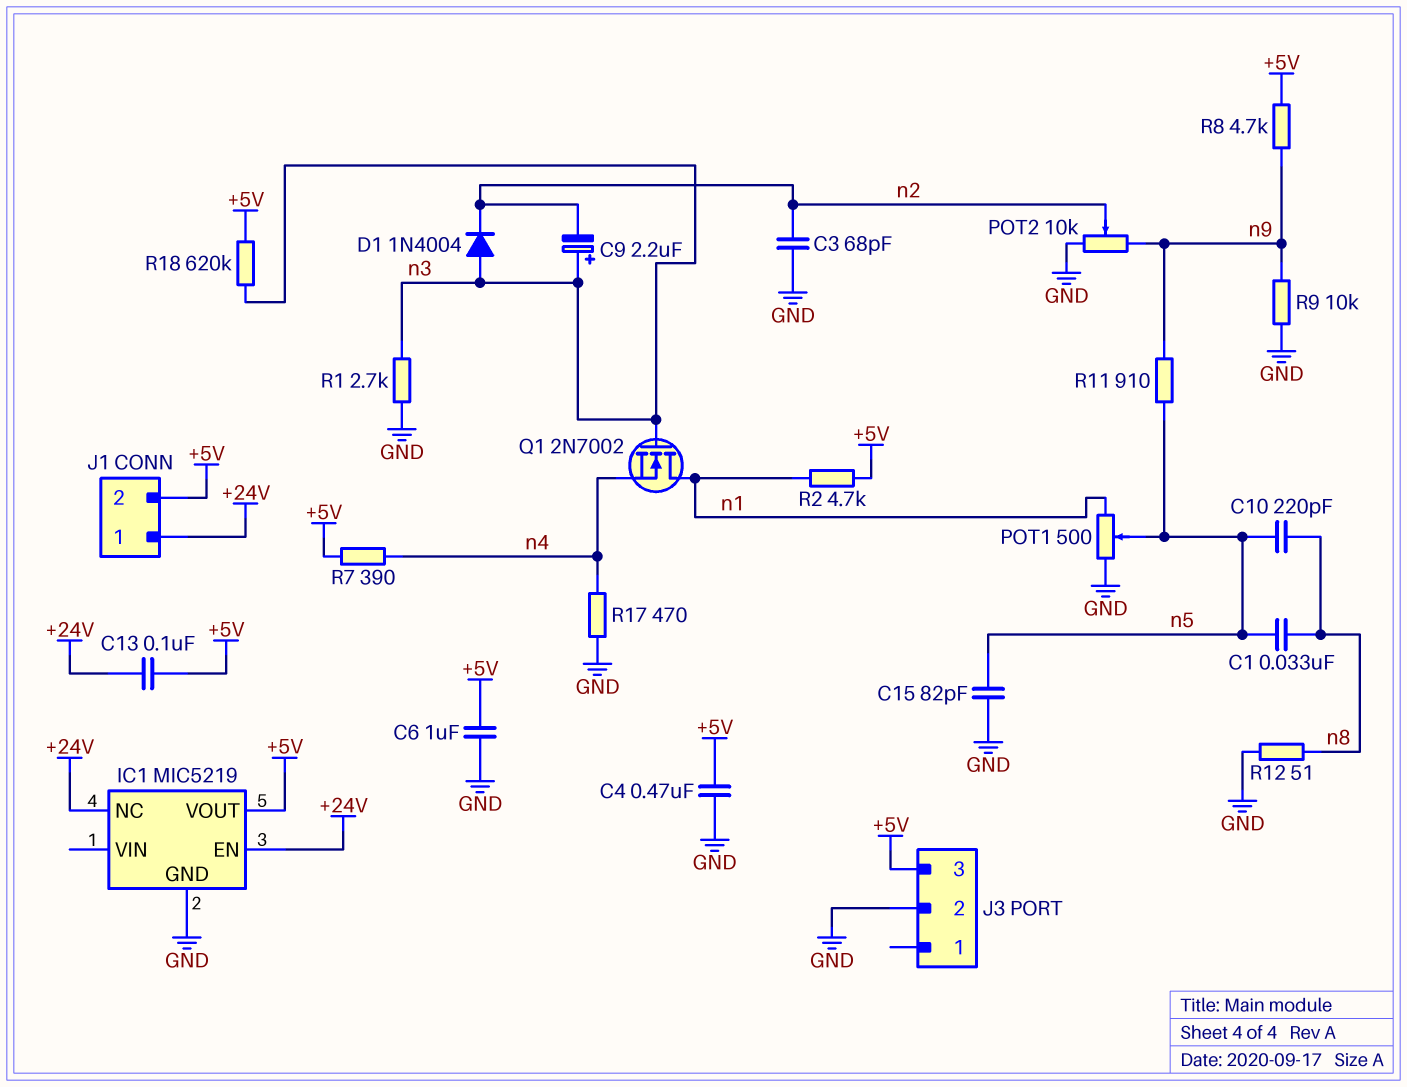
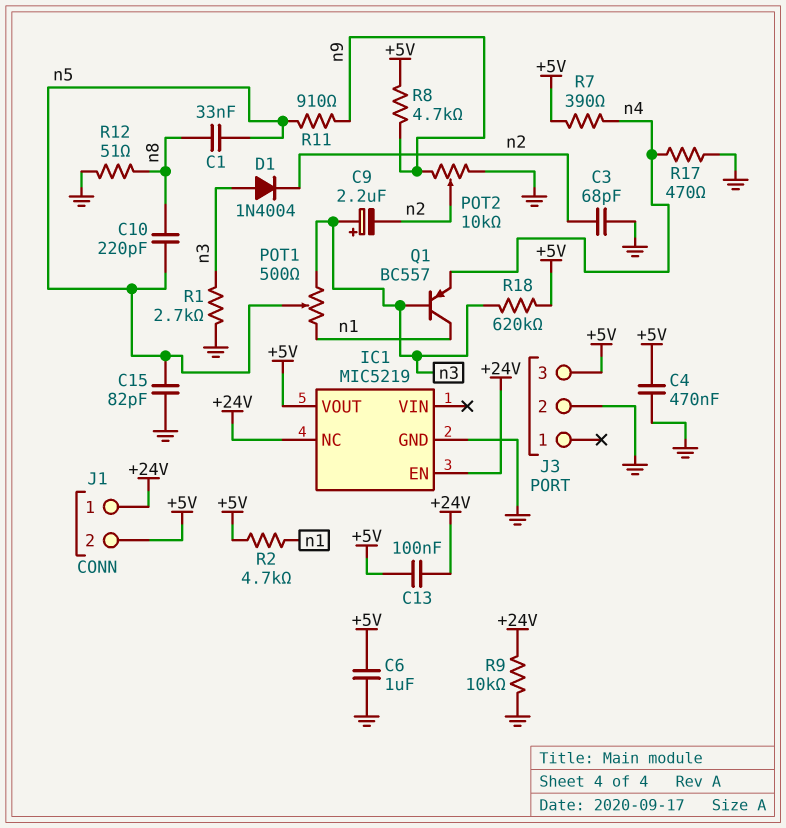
POT1: 500 (GND, n1, wiper n5) -> 500 (n1, n3, wiper n5)
Q1: NMOS 2N7002 (G n3, D n1, S n4) -> PNP BC557 (B n3, C n1, E n4)
R9: 10k (GND, n9) -> 10k (+24V, GND)

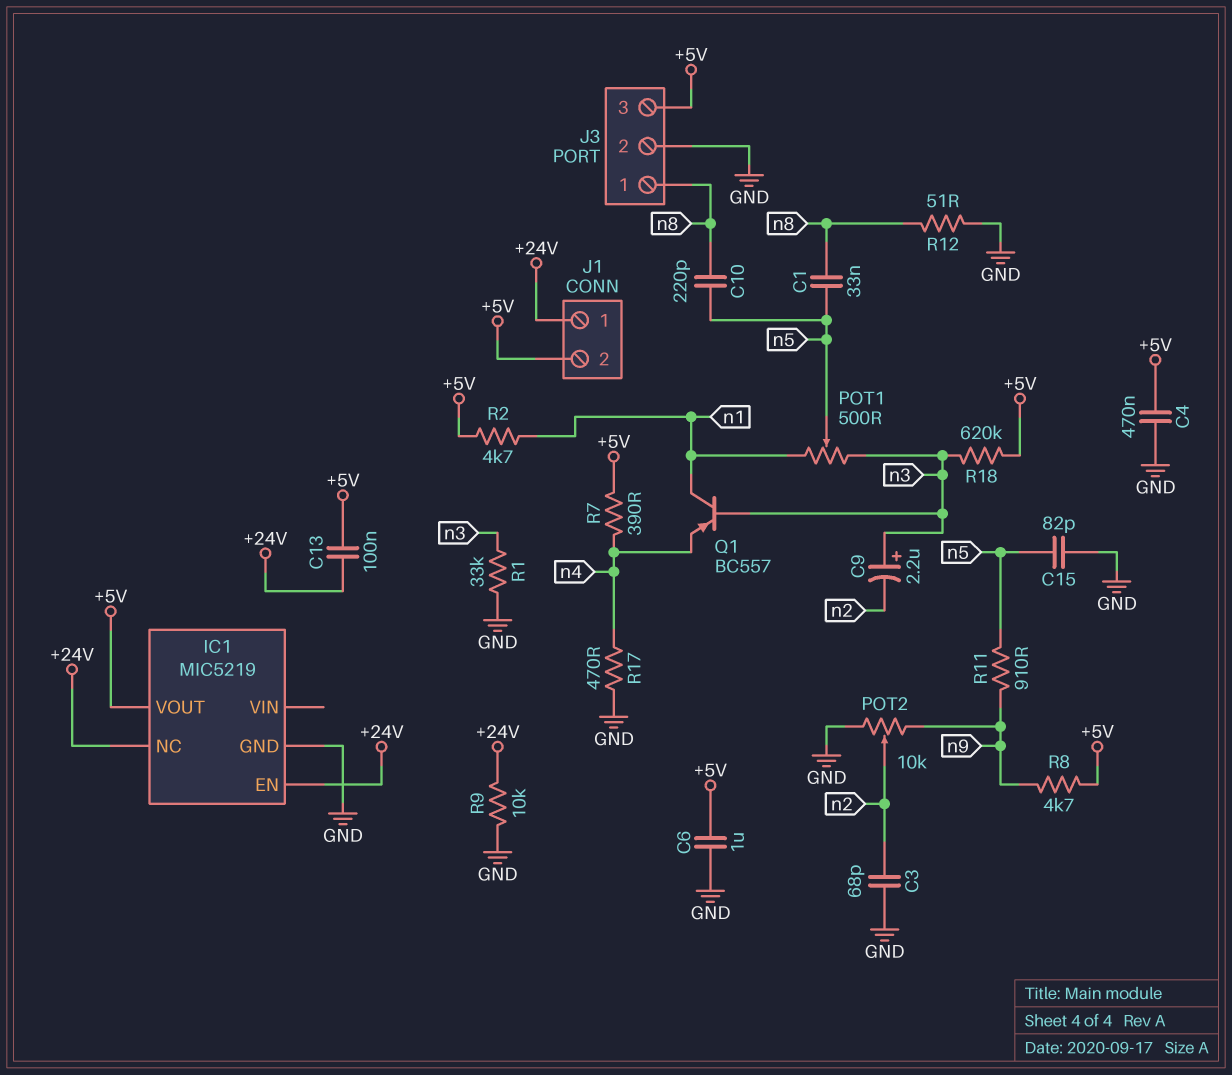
D1: diode 1N4004 (A n3, K n2) -> none
J3 pin 1: none -> n8
R1: 2.7k (GND, n3) -> 33k (GND, n3)

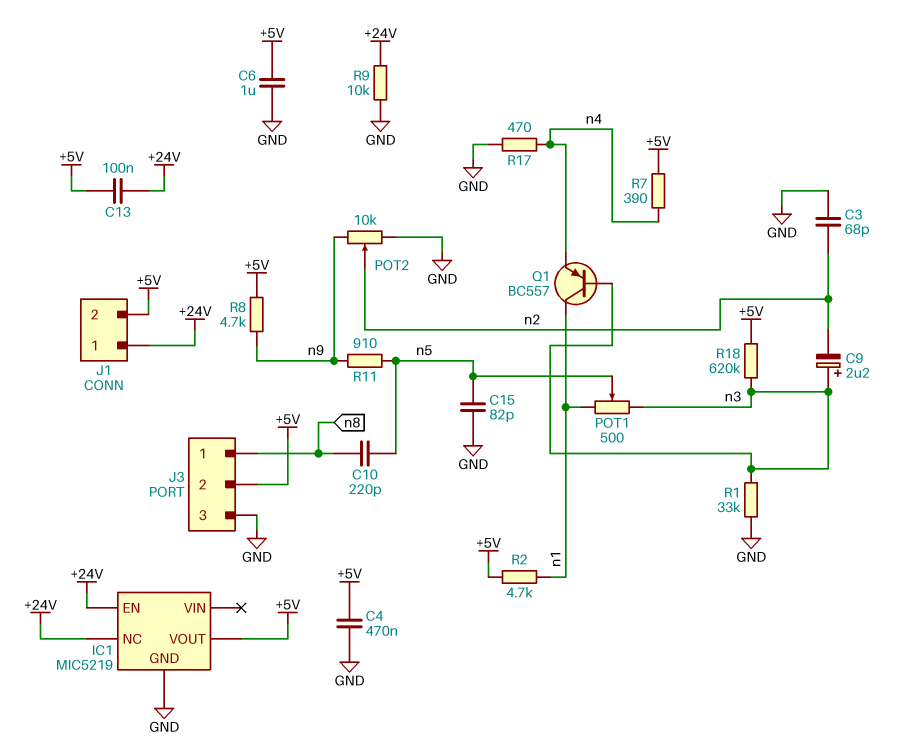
C1: 33nF (n5, n8) -> none
J3 pin 2: GND -> +5V
J3 pin 3: +5V -> GND
R12: 51 (GND, n8) -> none

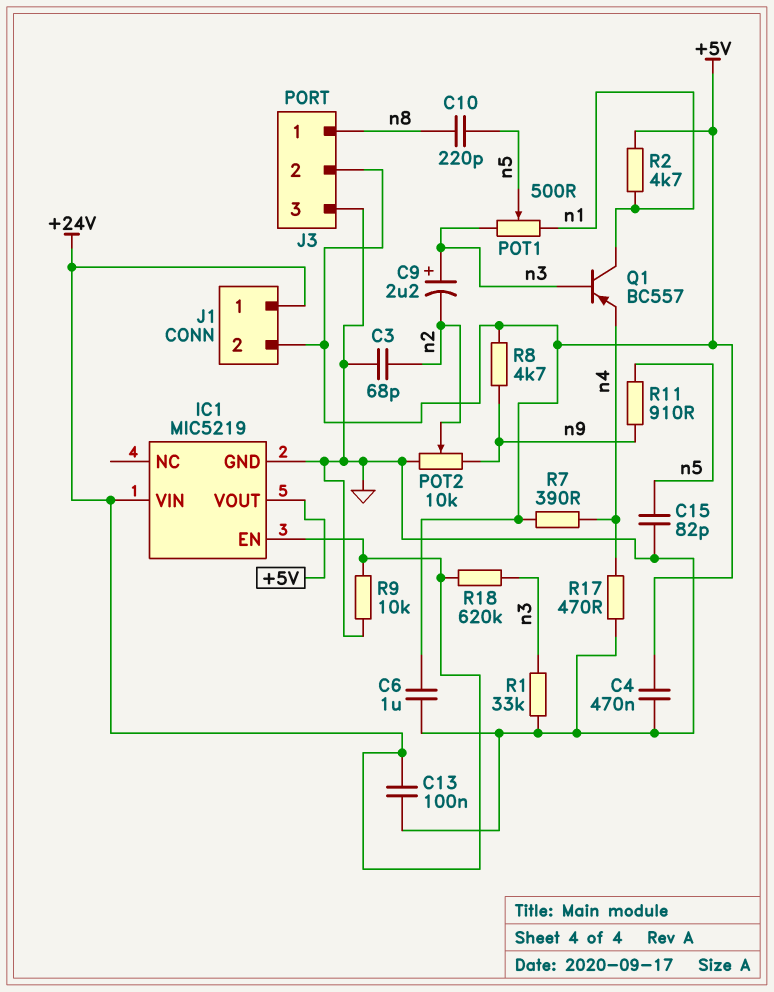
C13: 100nF (+5V, +24V) -> 100nF (+24V, GND)
IC1 pin NC: +24V -> none
IC1 pin VIN: none -> +24V
R18: 620k (+5V, n3) -> 620k (+24V, n3)

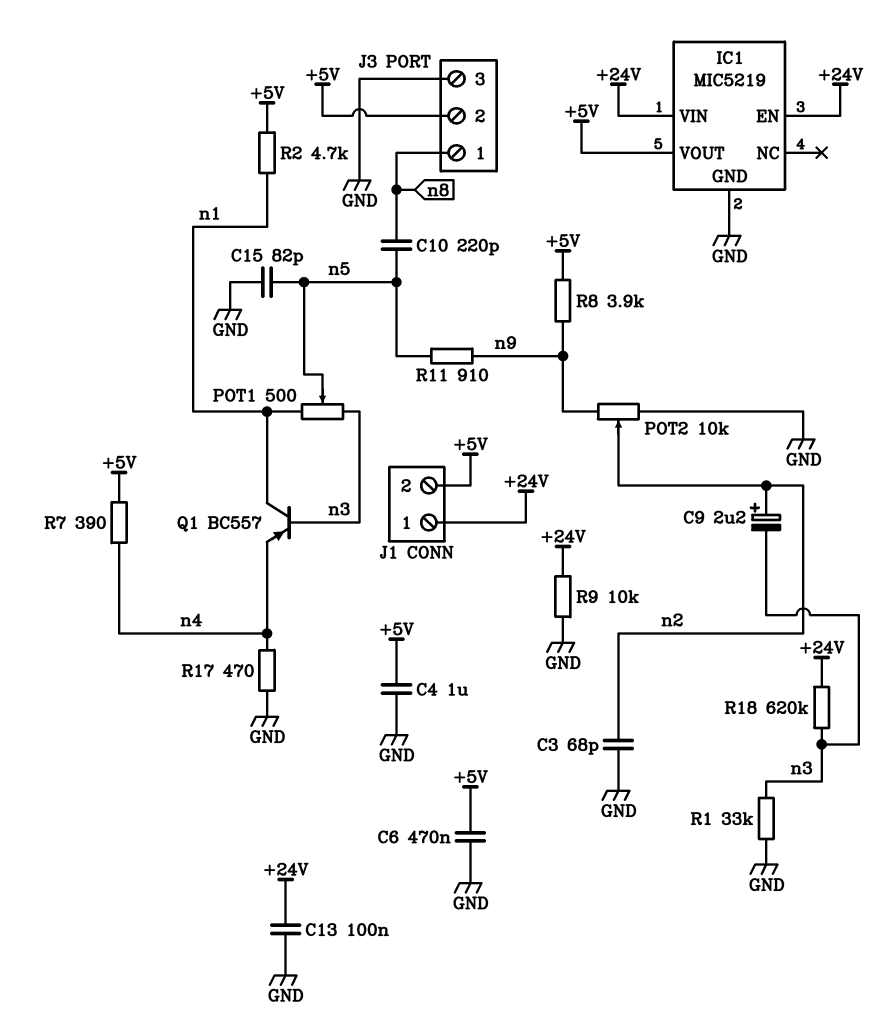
C4: 470nF (+5V, GND) -> 1uF (+5V, GND)
C6: 1uF (+5V, GND) -> 470nF (+5V, GND)
C9: 2.2uF (plus n3, minus n2) -> 2.2uF (plus n2, minus n3)
R8: 4.7k (+5V, n9) -> 3.9k (+5V, n9)

